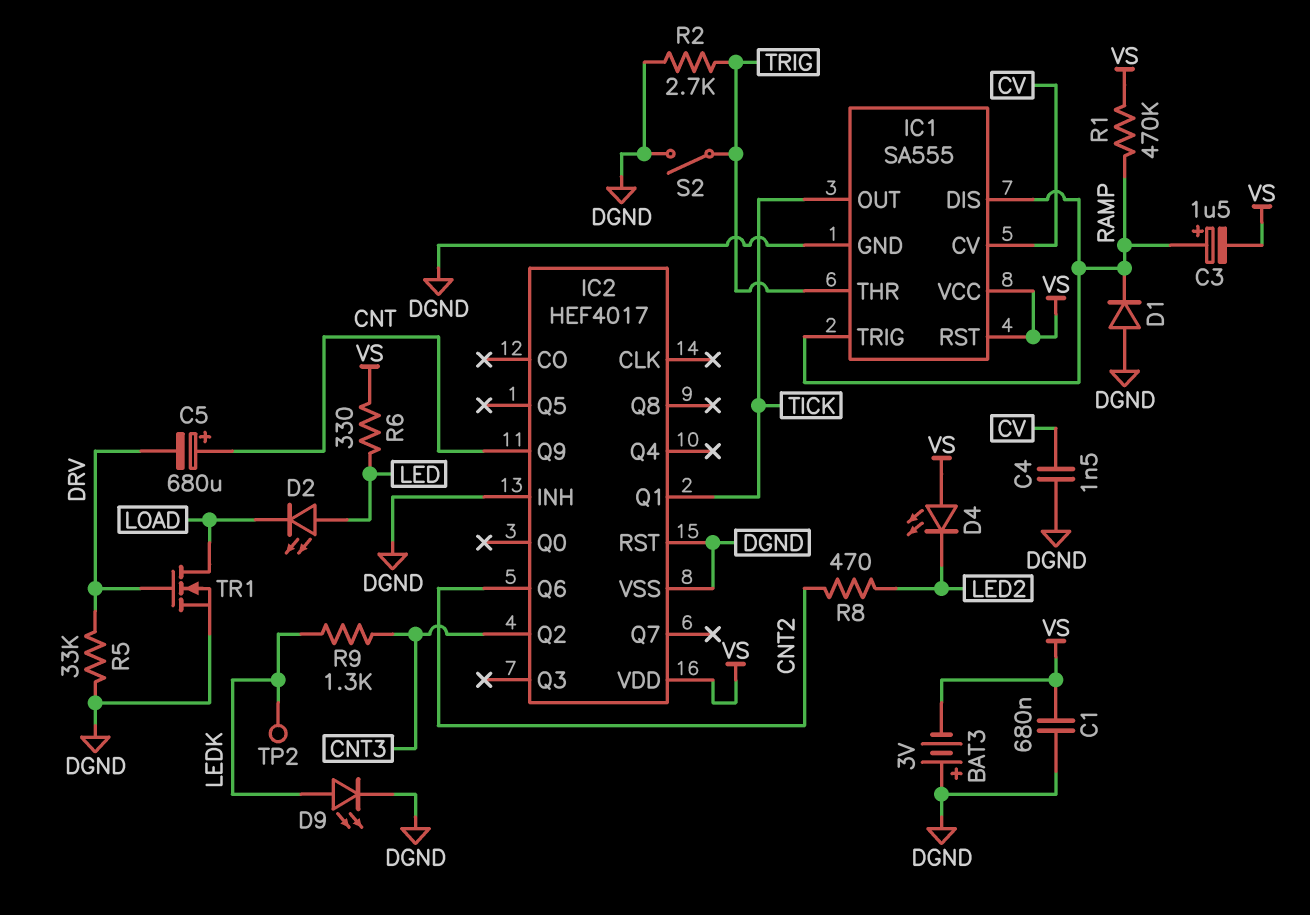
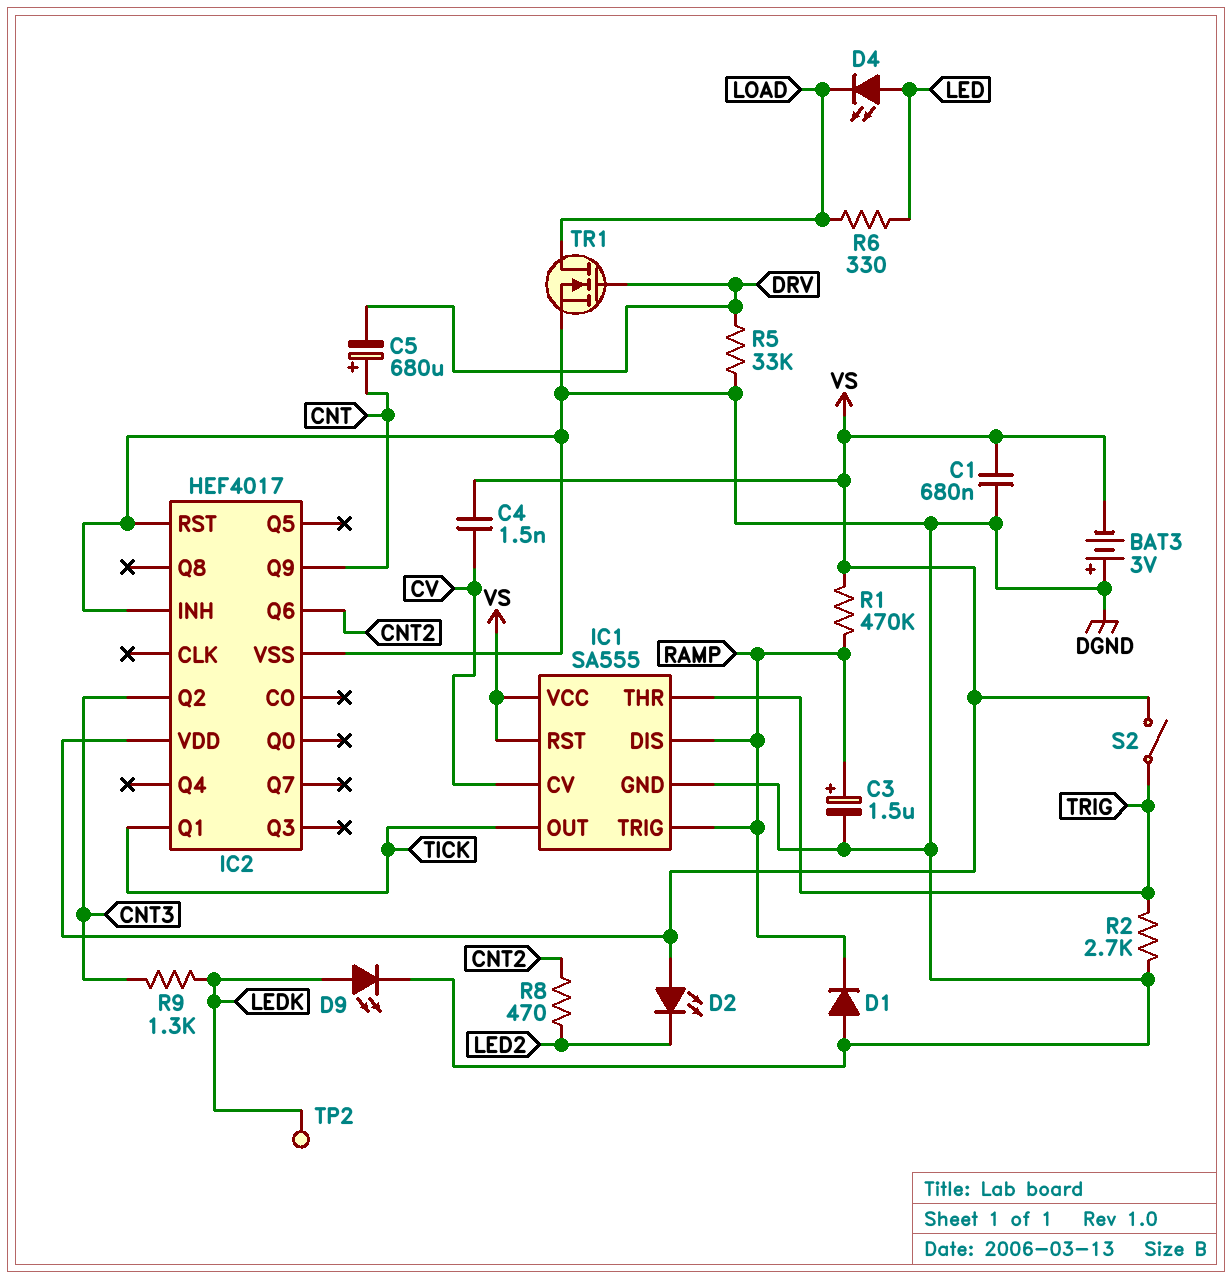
C3: 1.5uF (plus RAMP, minus VS) -> 1.5uF (plus RAMP, minus DGND)
C4: 1.5nF (CV, DGND) -> 1.5nF (CV, VS)
D2: LED (A LED, K LOAD) -> LED (A VS, K LED2)
D4: LED (A VS, K LED2) -> LED (A LED, K LOAD)
R6: 330 (LED, VS) -> 330 (LED, LOAD)
S2: switch (DGND, TRIG) -> switch (TRIG, VS)

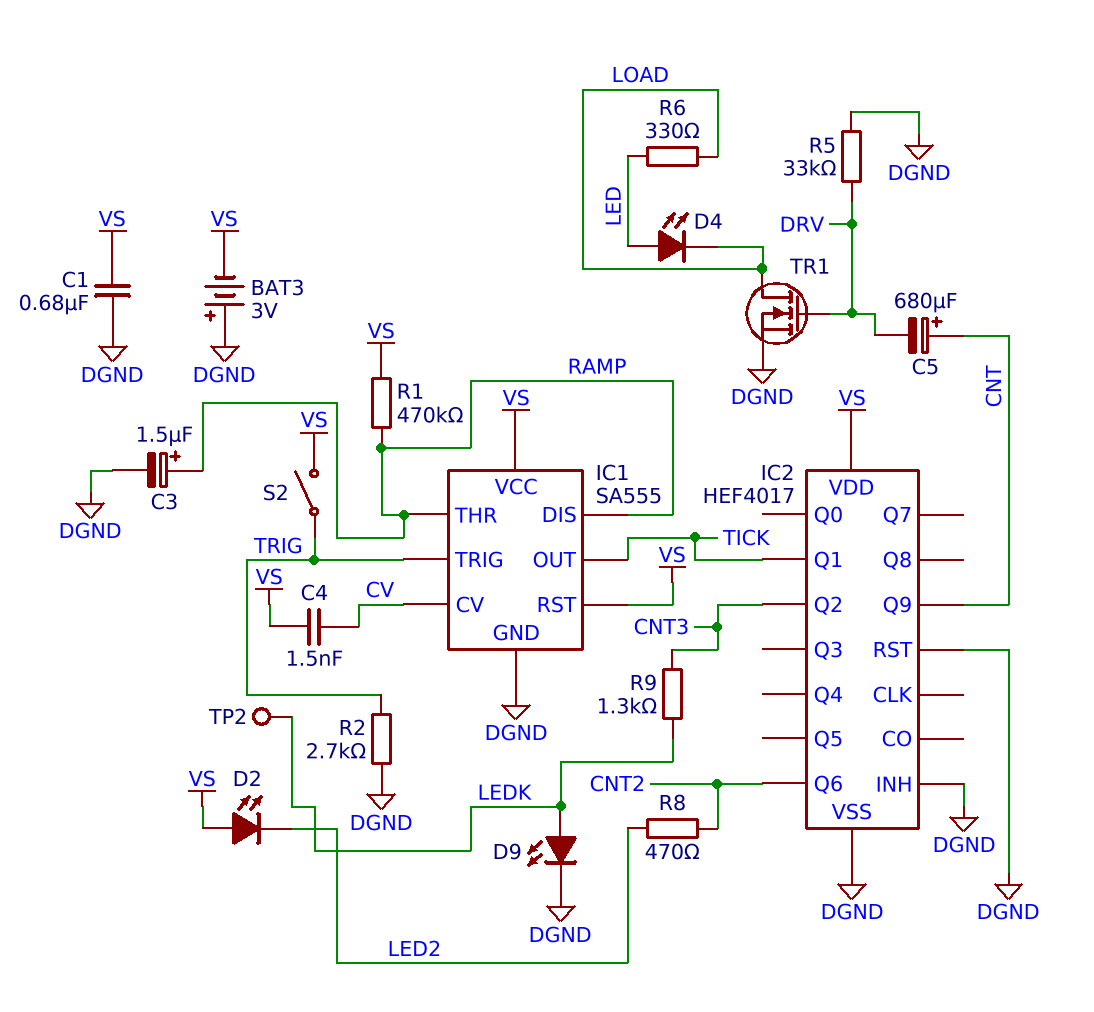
D1: diode (A DGND, K RAMP) -> none
IC1 pin THR: TRIG -> RAMP
IC1 pin TRIG: RAMP -> TRIG

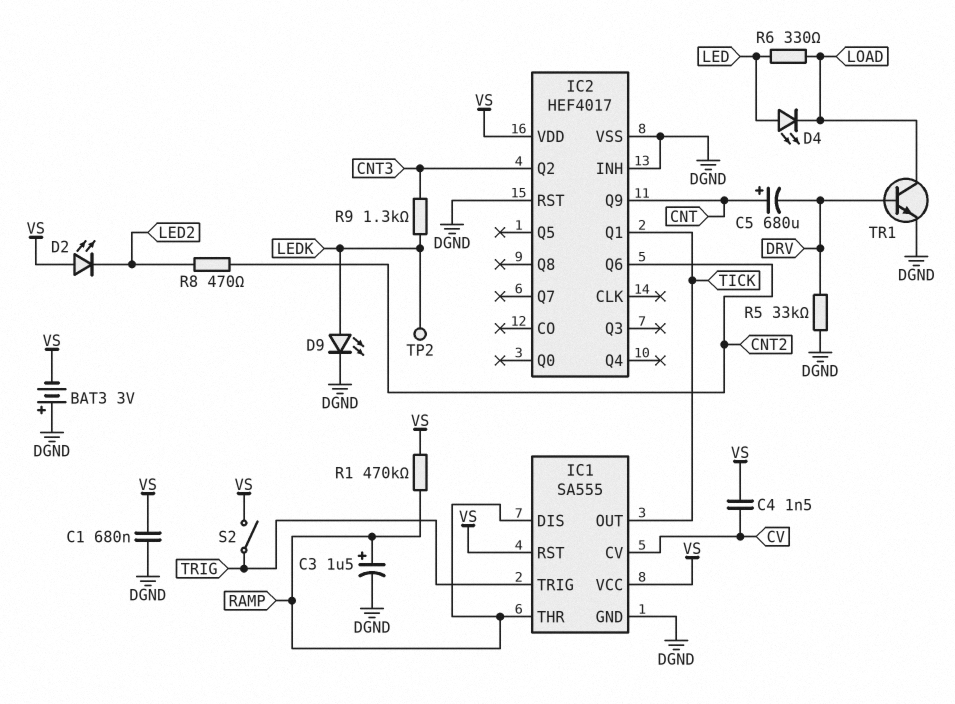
R2: 2.7k (DGND, TRIG) -> none
TR1: NMOS (G DRV, D LOAD, S DGND) -> NPN (B DRV, C LOAD, E DGND)

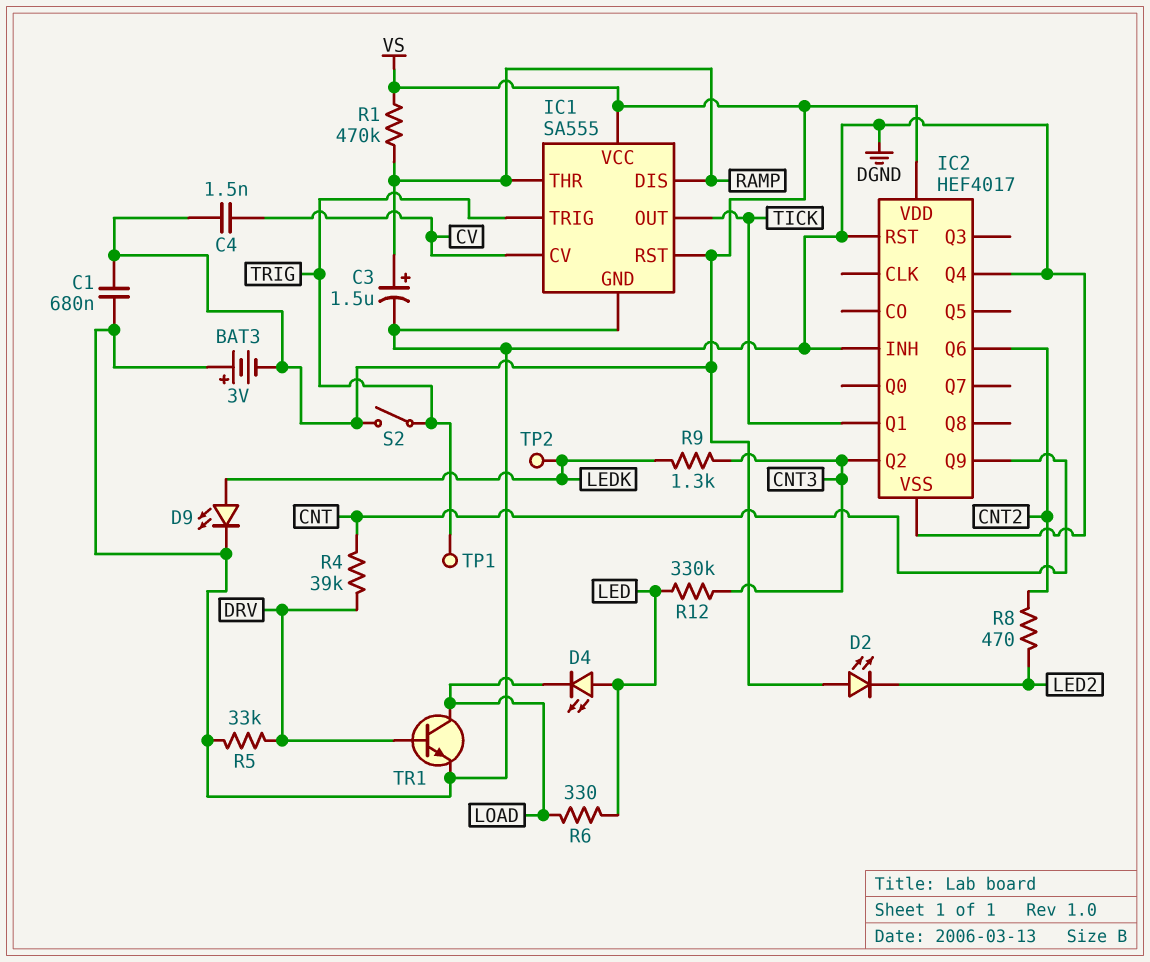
C5: 680uF (plus CNT, minus DRV) -> none
IC2 pin Q4: none -> DGND
R4: none -> 39k (CNT, DRV)
R12: none -> 330k (CNT3, LED)
TP1: none -> test point (TRIG)

